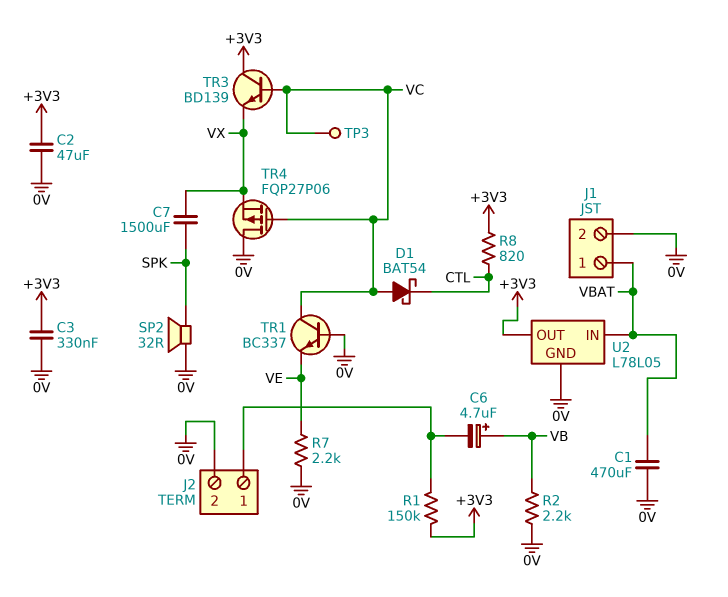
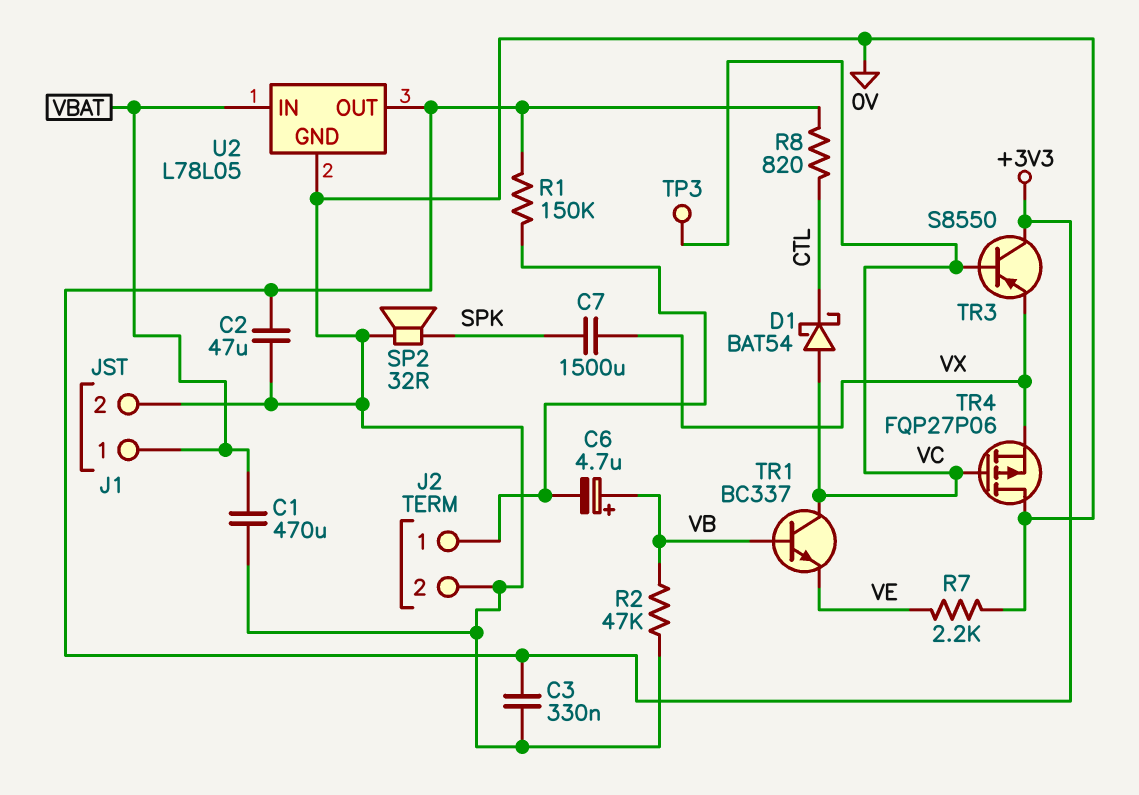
R2: 2.2k (0V, VB) -> 47k (0V, VB)
TR1: NPN BC337 (B 0V, C VC, E VE) -> NPN BC337 (B VB, C VC, E VE)
TR3: NPN BD139 (B VC, C +3V3, E VX) -> PNP S8550 (B VC, C +3V3, E VX)

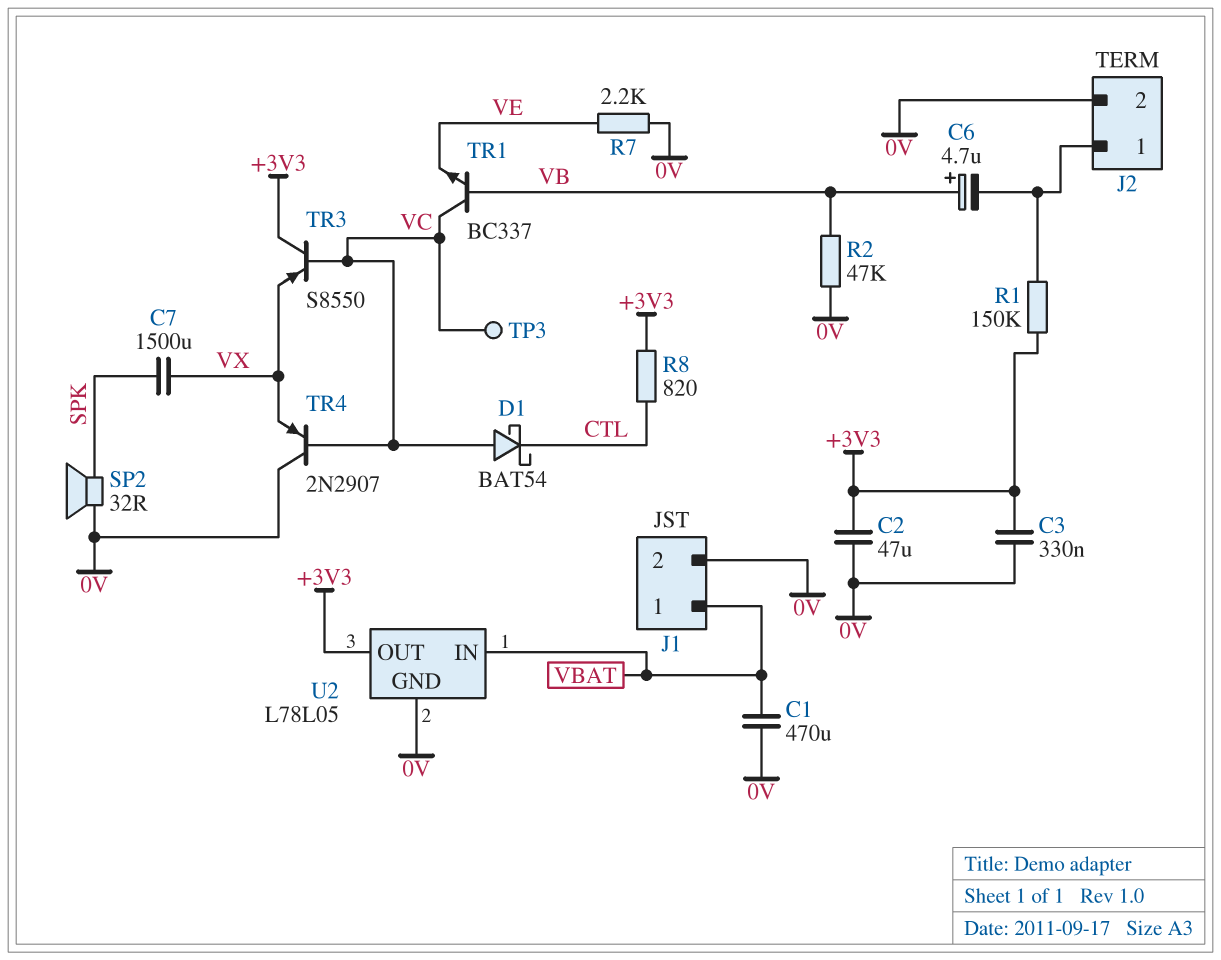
TR4: PMOS FQP27P06 (G VC, D 0V, S VX) -> PNP 2N2907 (B VC, C 0V, E VX)

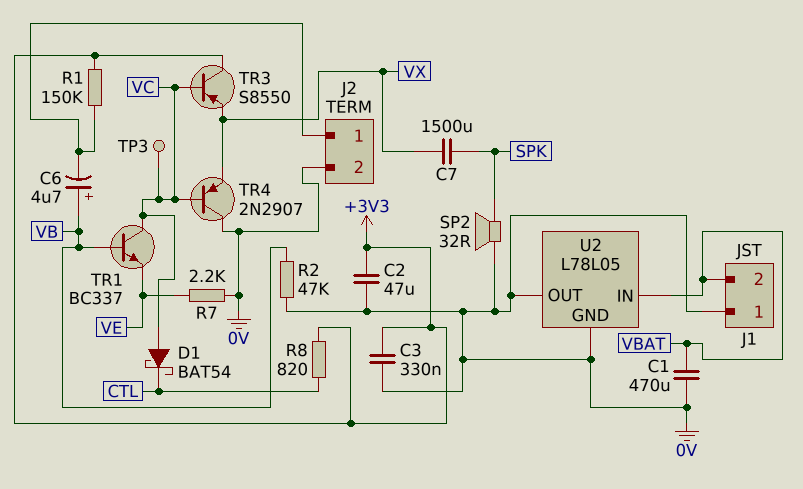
J1 pin 1: VBAT -> 0V
J1 pin 2: 0V -> VBAT
U2 pin OUT: +3V3 -> 0V

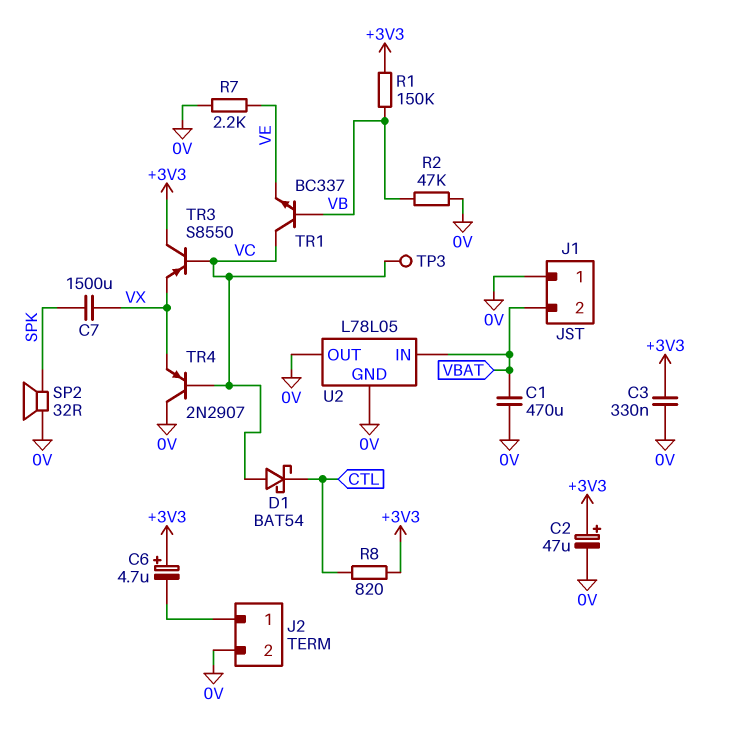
C2: 47uF (+3V3, 0V) -> 47uF (plus +3V3, minus 0V)
C6: 4.7uF (plus VB, minus J2/1) -> 4.7uF (plus +3V3, minus J2/1)
R1: 150k (+3V3, J2/1) -> 150k (+3V3, VB)

